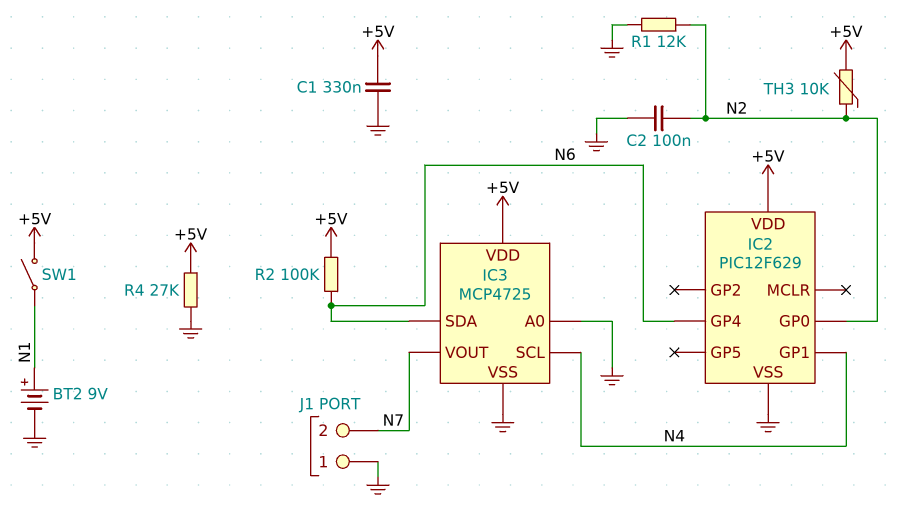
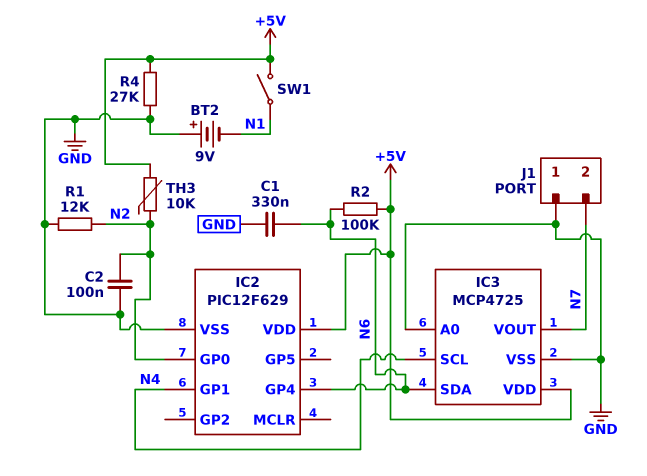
BT2: 9V (plus N1, minus GND) -> 9V (plus GND, minus N1)
C1: 330nF (+5V, GND) -> 330nF (GND, N6)

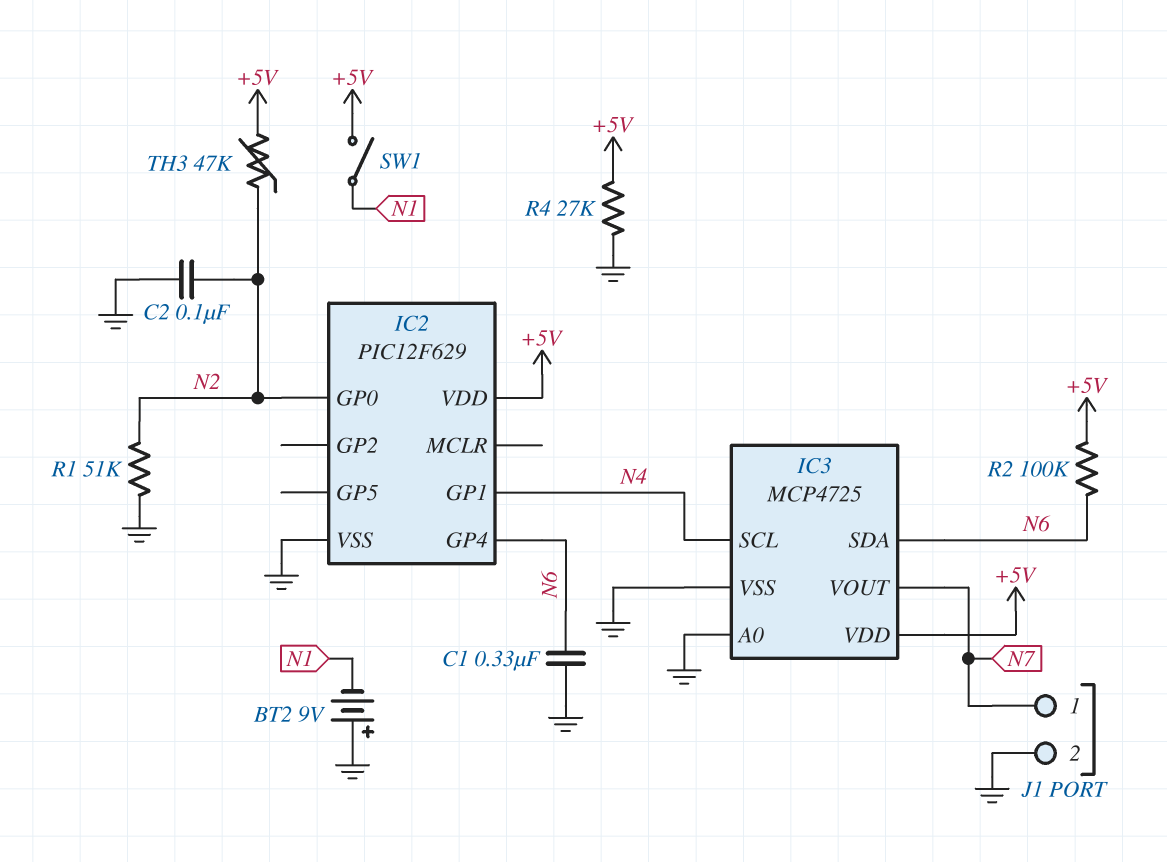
J1 pin 1: GND -> N7
J1 pin 2: N7 -> GND
R1: 12k (GND, N2) -> 51k (GND, N2)
TH3: 10k (+5V, N2) -> 47k (+5V, N2)

